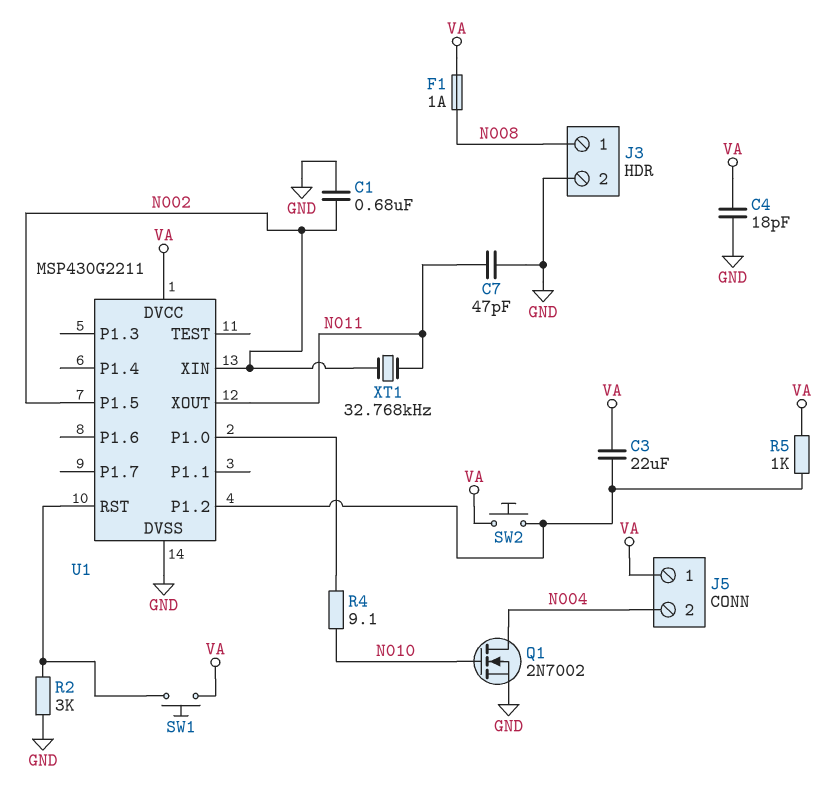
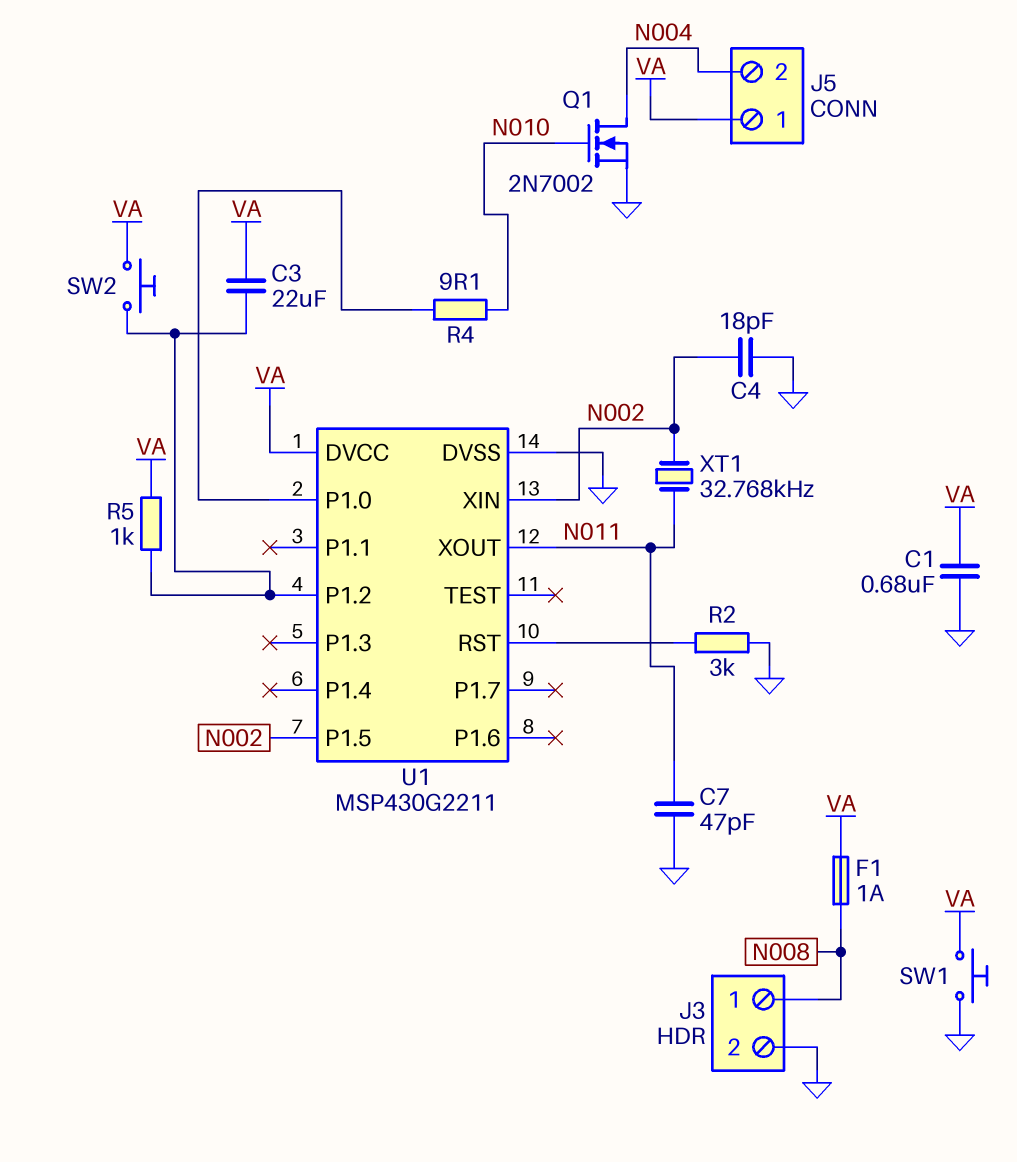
C1: 680nF (GND, N002) -> 680nF (GND, VA)
C4: 18pF (GND, VA) -> 18pF (GND, N002)
SW1: button (U1/RST, VA) -> button (GND, VA)

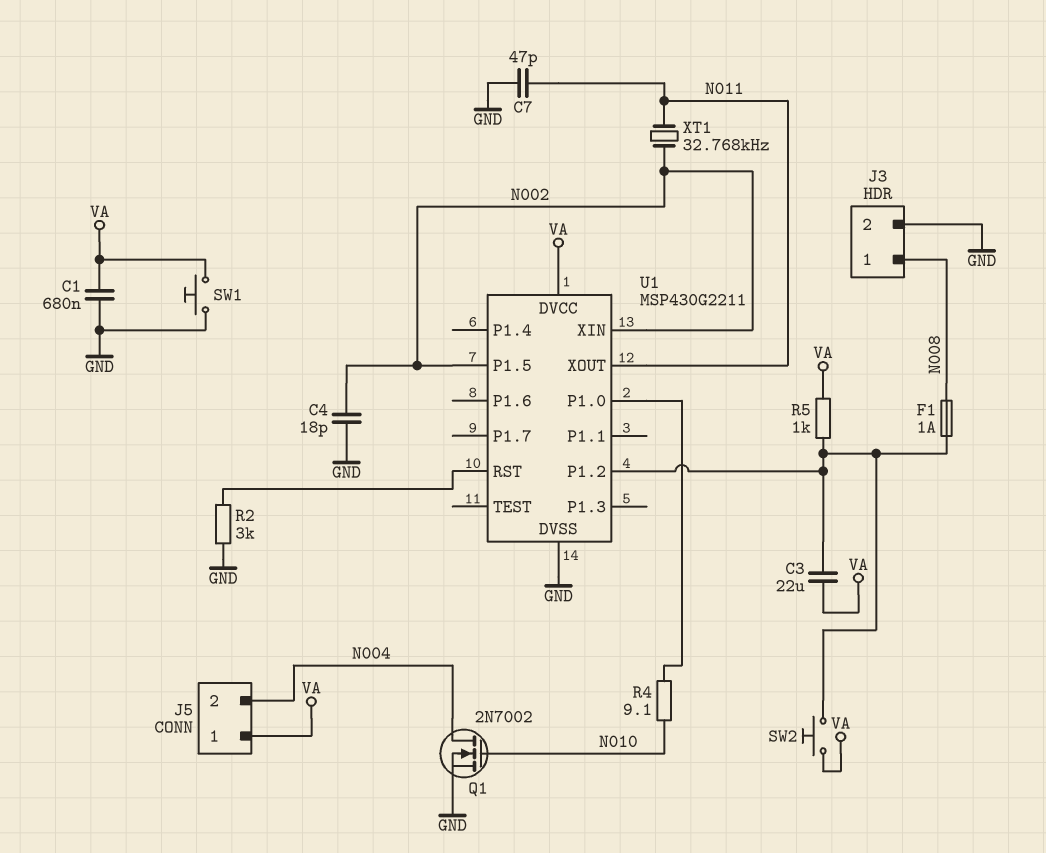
F1: 1A (N008, VA) -> 1A (N008, U1/P1.2)

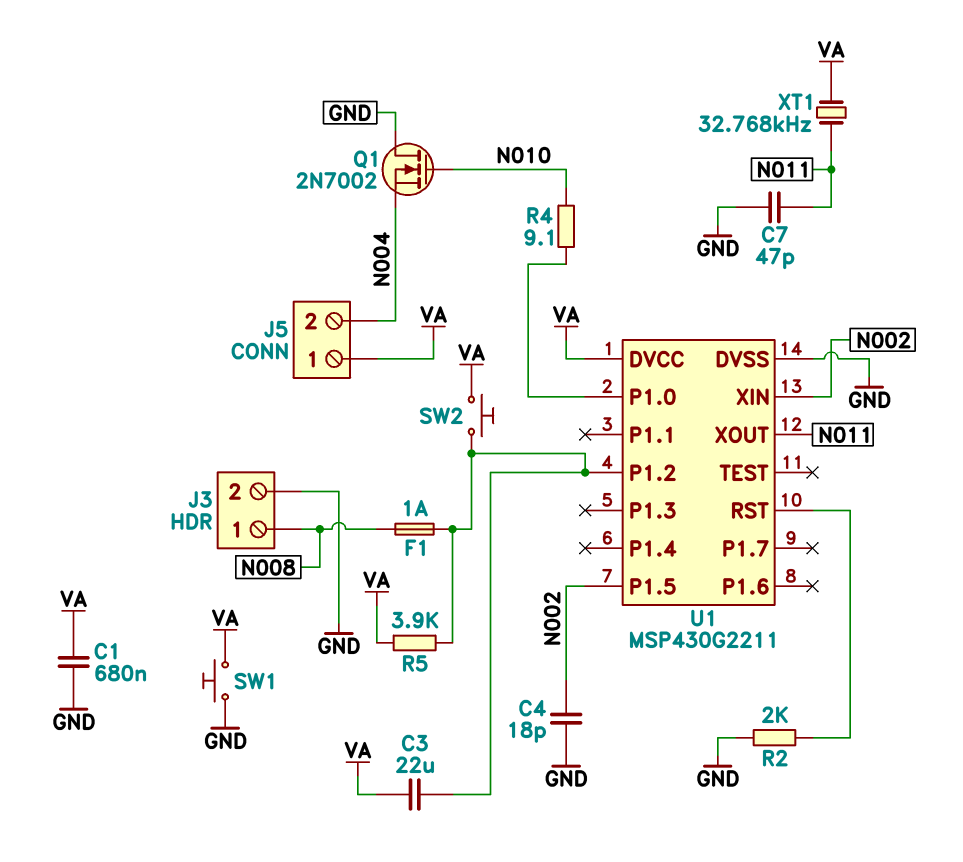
Q1: NMOS 2N7002 (G N010, D N004, S GND) -> NMOS 2N7002 (G N010, D GND, S N004)
R2: 3k (GND, U1/RST) -> 2k (GND, U1/RST)
R5: 1k (U1/P1.2, VA) -> 3.9k (U1/P1.2, VA)
XT1: 32.768kHz (N002, N011) -> 32.768kHz (N011, VA)

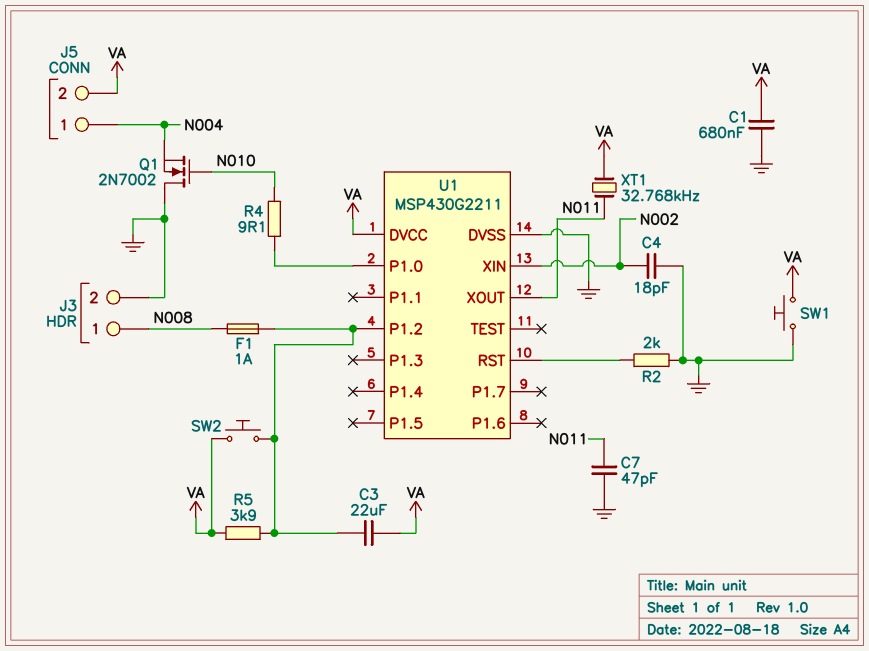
J5 pin 1: VA -> N004
J5 pin 2: N004 -> VA
U1 pin P1.5: N002 -> none

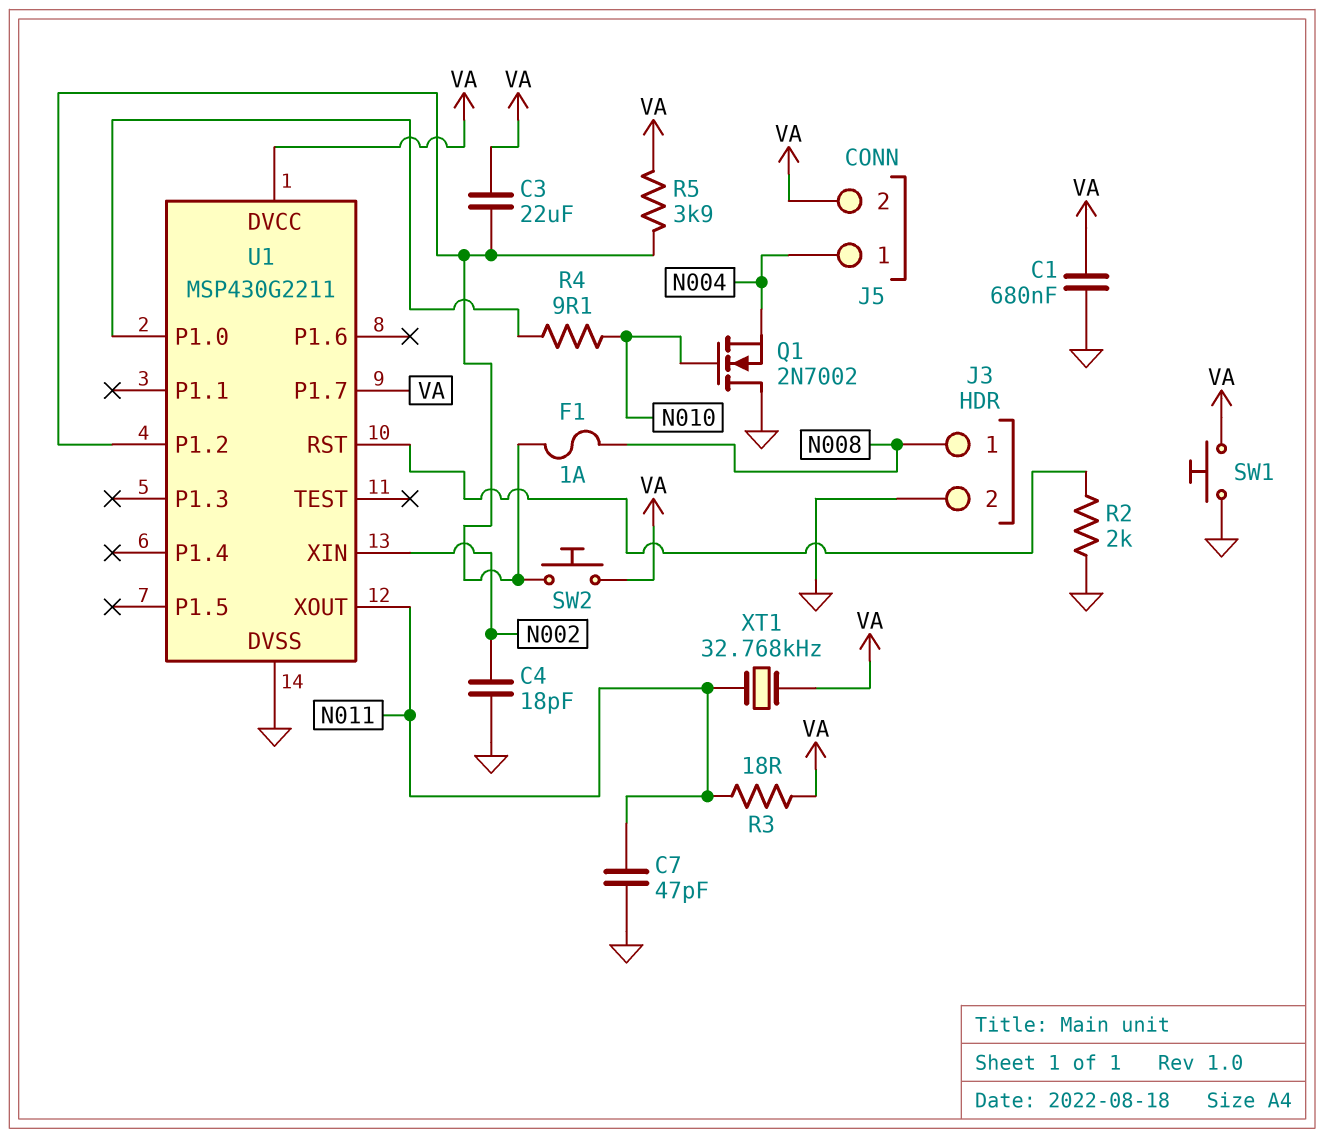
R3: none -> 18 (N011, VA)
U1 pin P1.7: none -> VA

